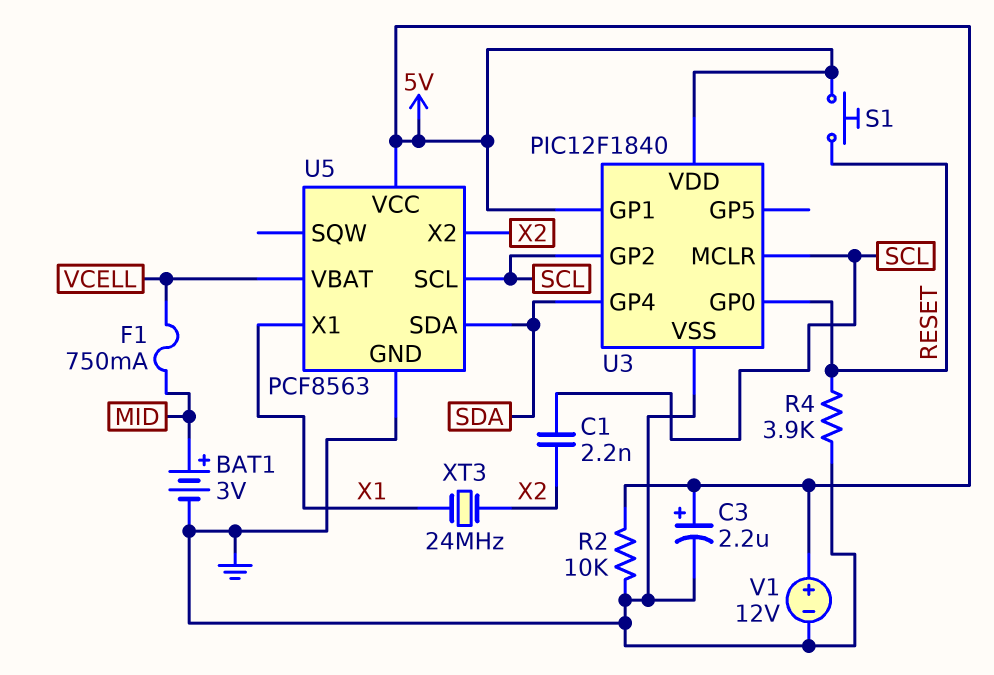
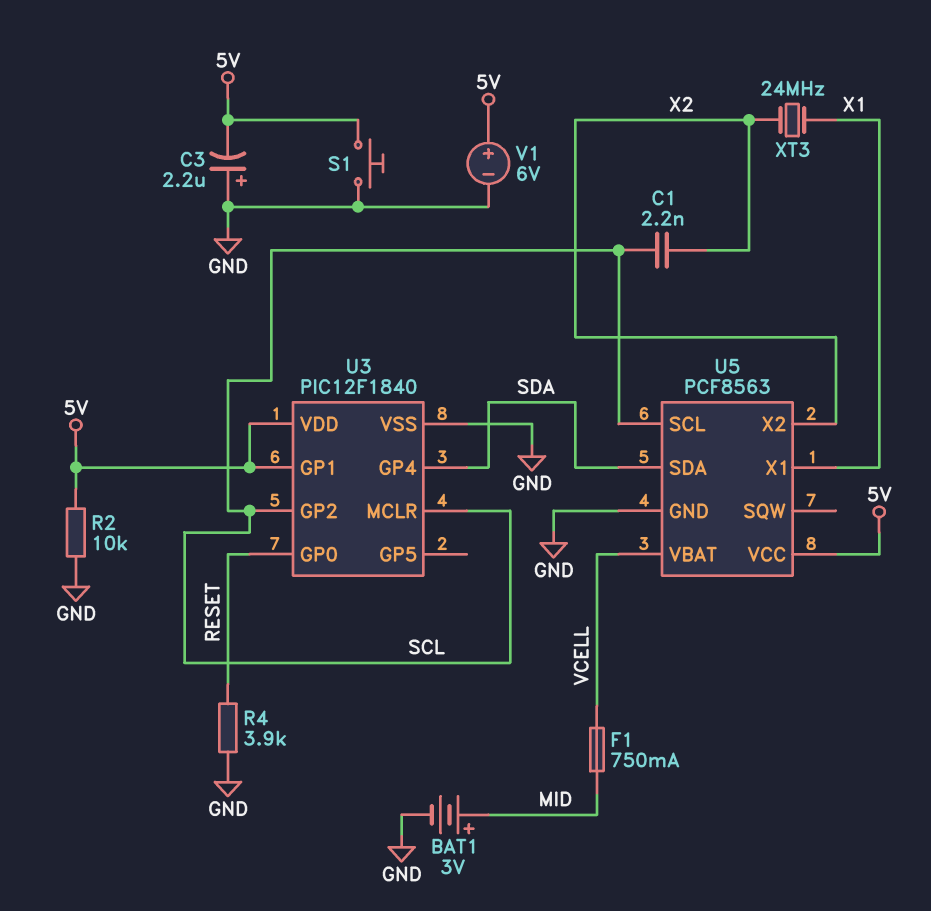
C3: 2.2uF (plus 5V, minus GND) -> 2.2uF (plus GND, minus 5V)
S1: button (5V, RESET) -> button (5V, GND)
V1: 12V (plus 5V, minus GND) -> 6V (plus 5V, minus GND)

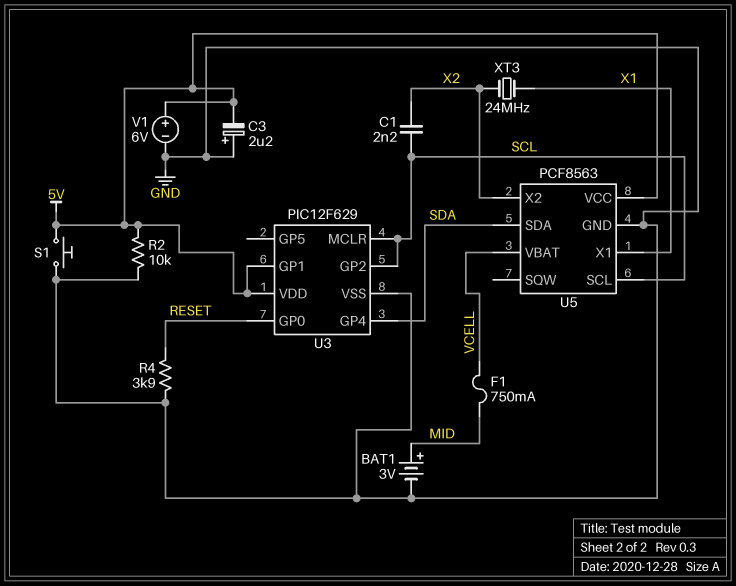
U3: PIC12F1840 -> PIC12F629

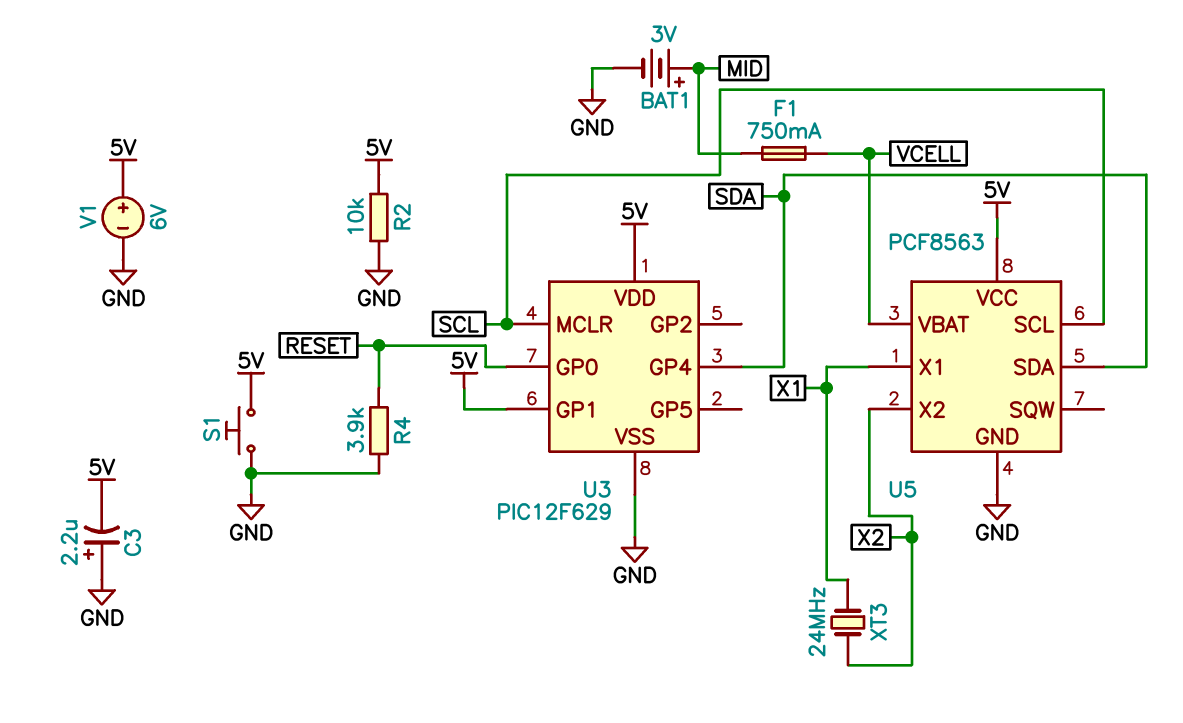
C1: 2.2nF (SCL, X2) -> none
U3 pin GP2: SCL -> none

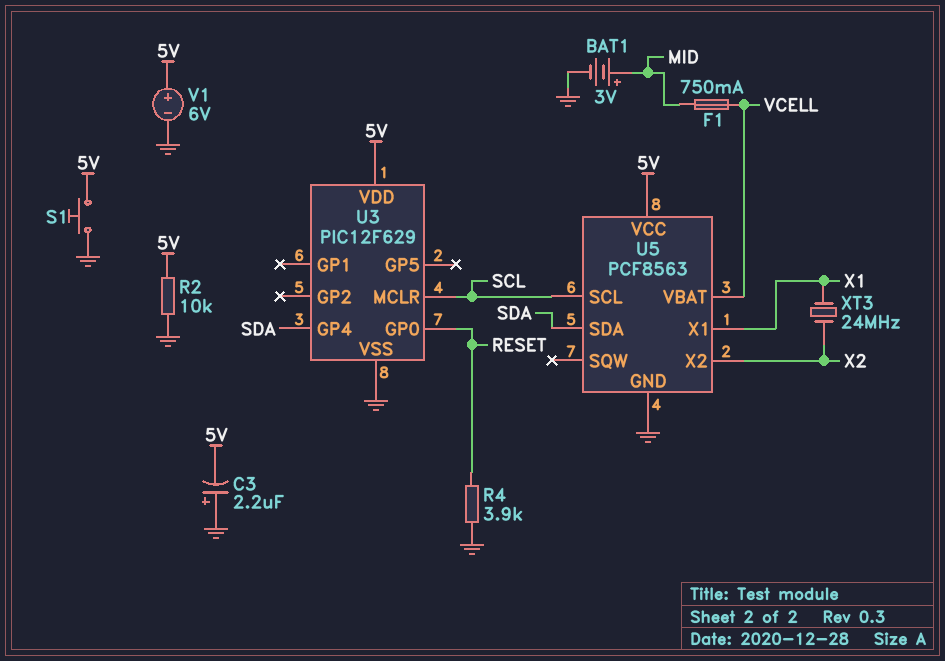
U3 pin GP1: 5V -> none

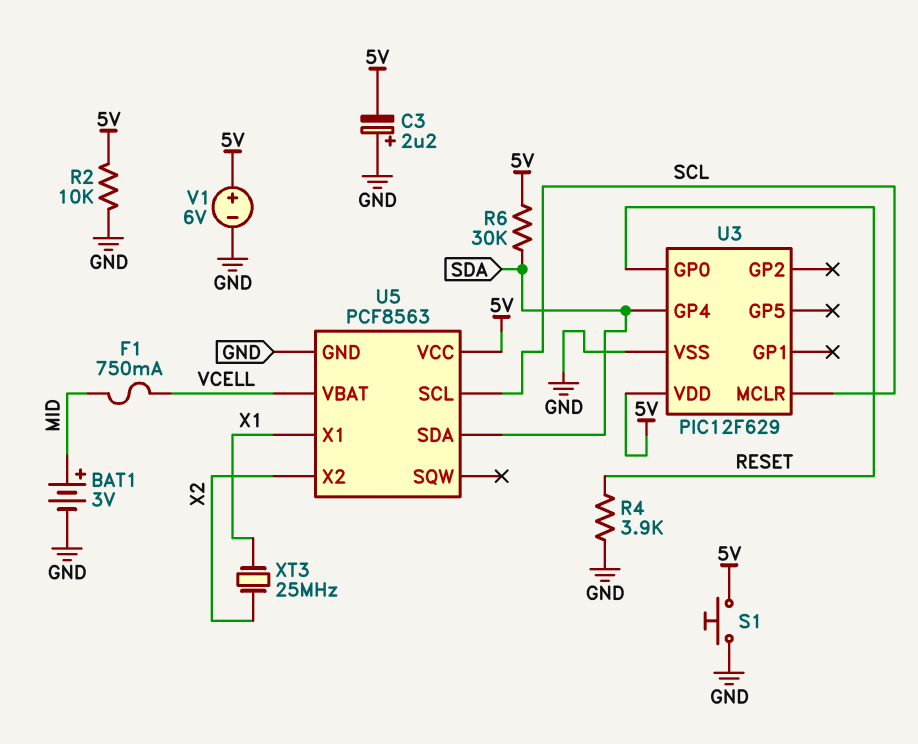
R6: none -> 30k (5V, SDA)
XT3: 24MHz (X1, X2) -> 25MHz (X1, X2)

